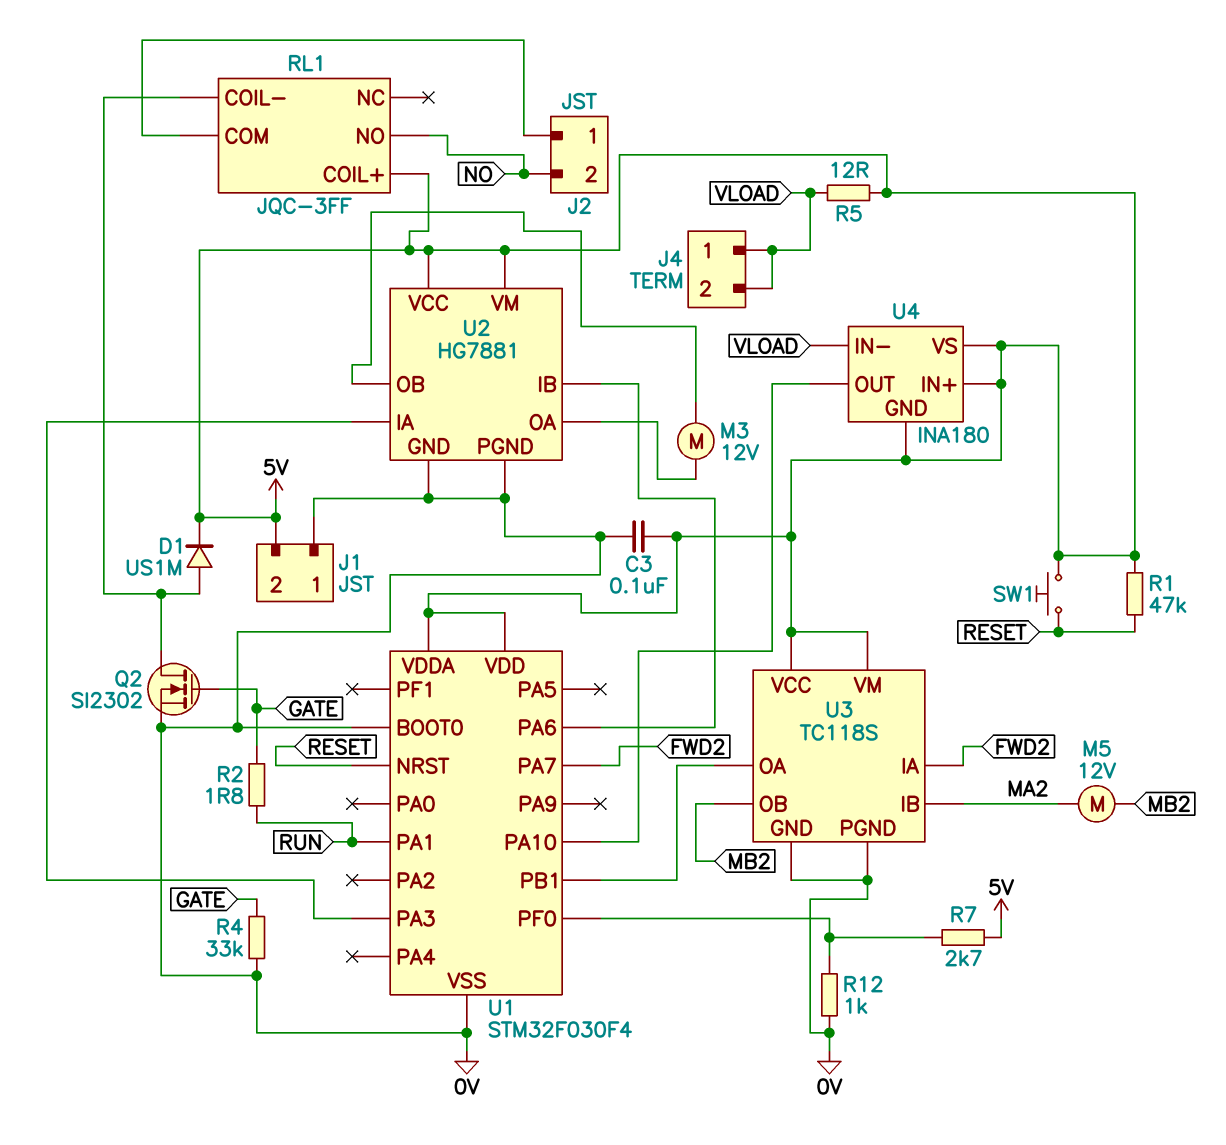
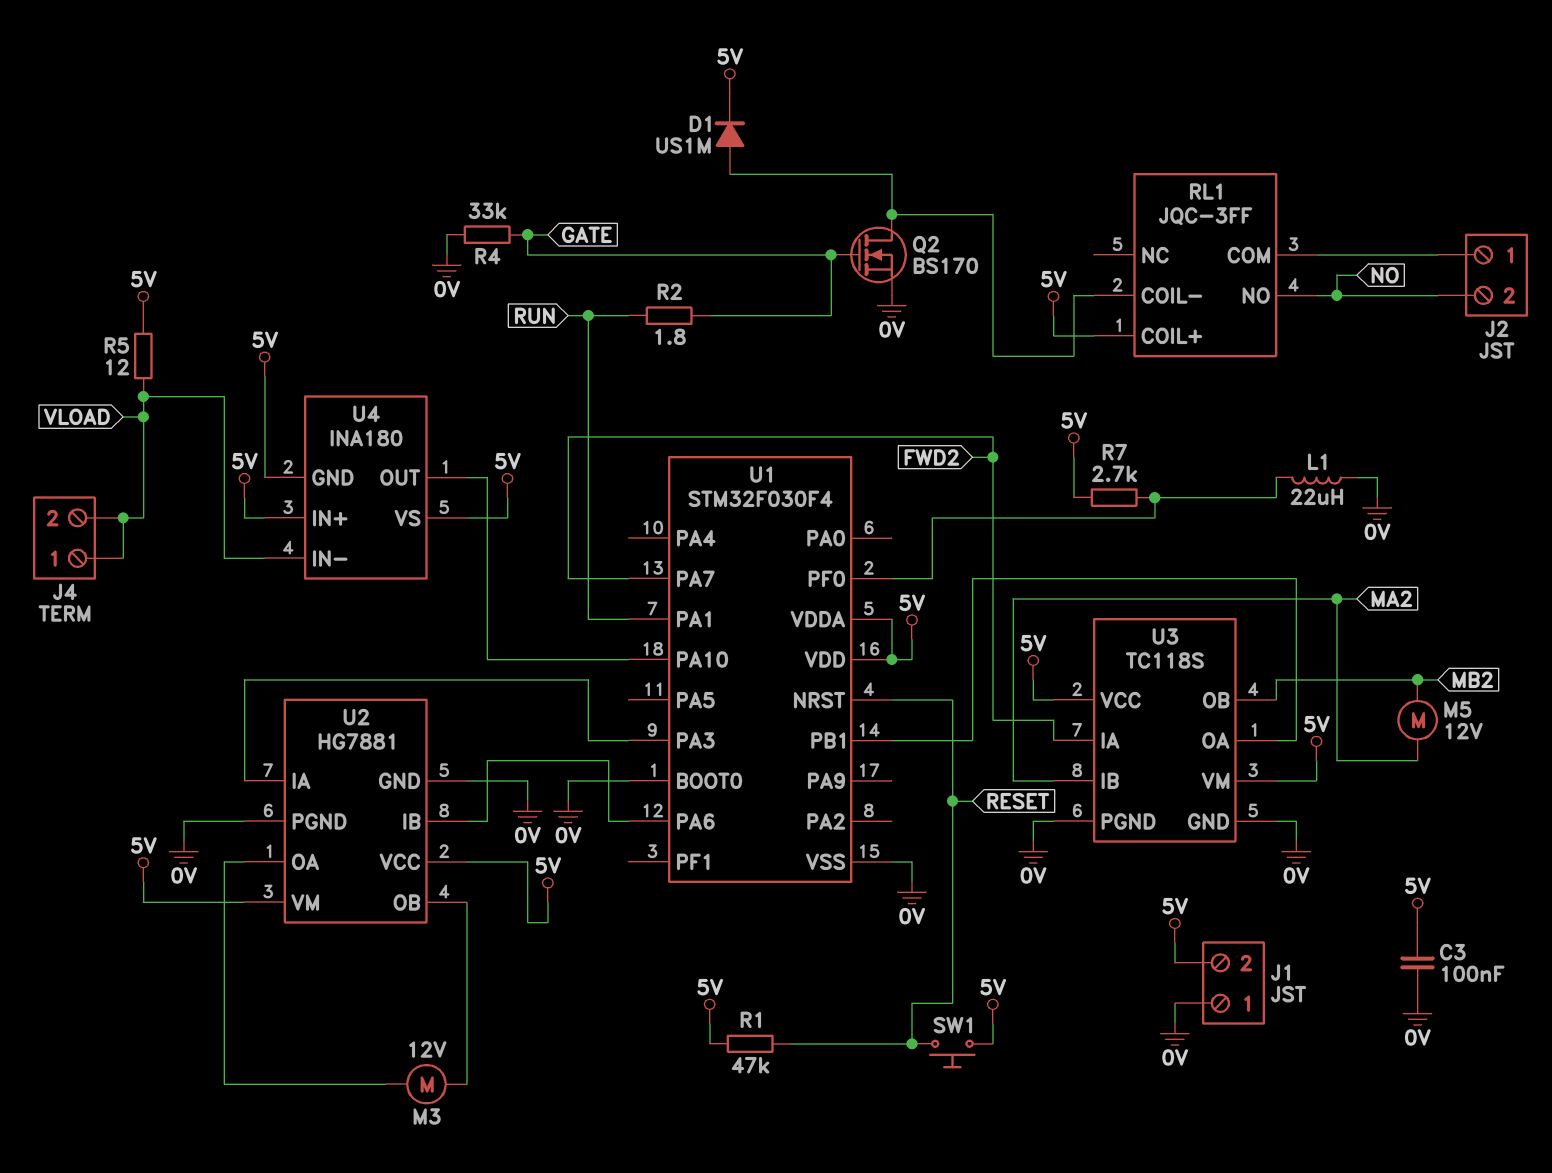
L1: none -> 22uH (0V, U1/PF0)
Q2: NMOS SI2302 (G GATE, D RL1/COIL-, S 0V) -> NMOS BS170 (G GATE, D RL1/COIL-, S 0V)
R12: 1k (0V, U1/PF0) -> none

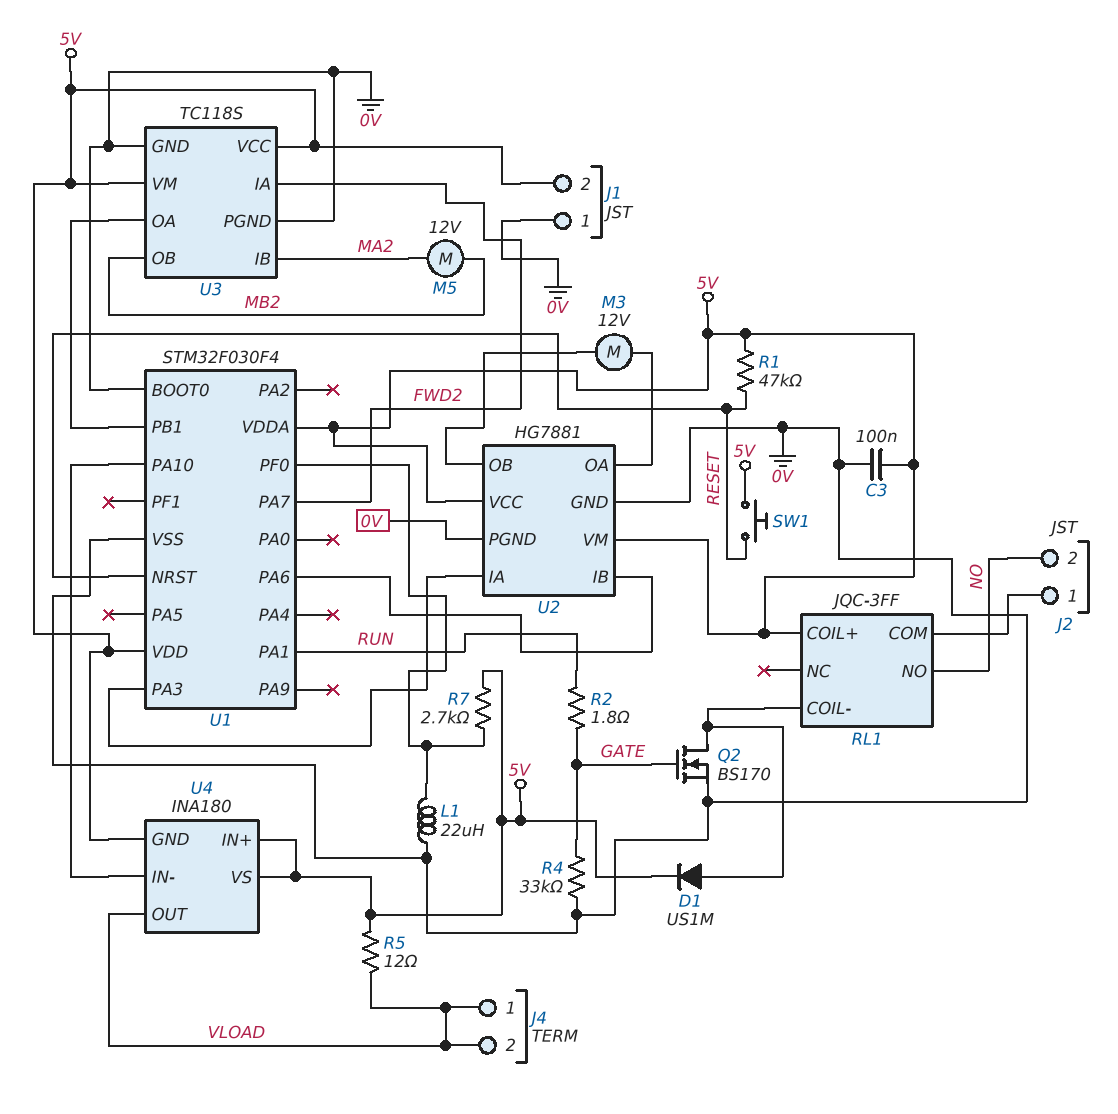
U4 pin IN-: VLOAD -> U1/PA10
U4 pin OUT: U1/PA10 -> VLOAD

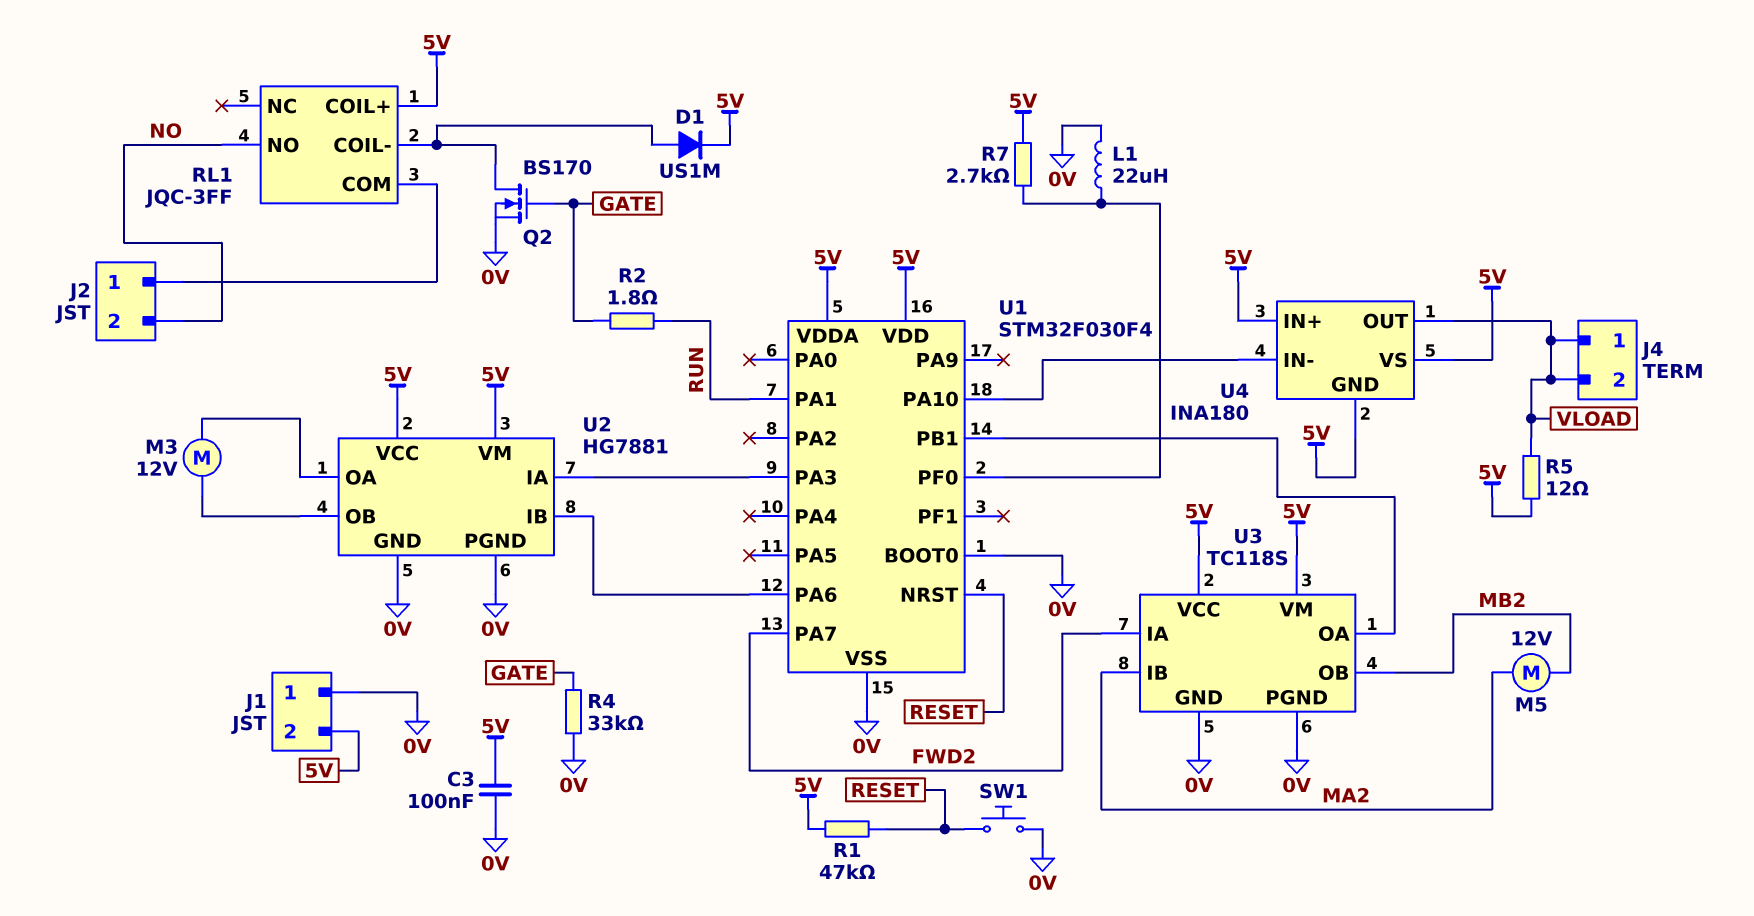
SW1: button (5V, RESET) -> button (0V, RESET)

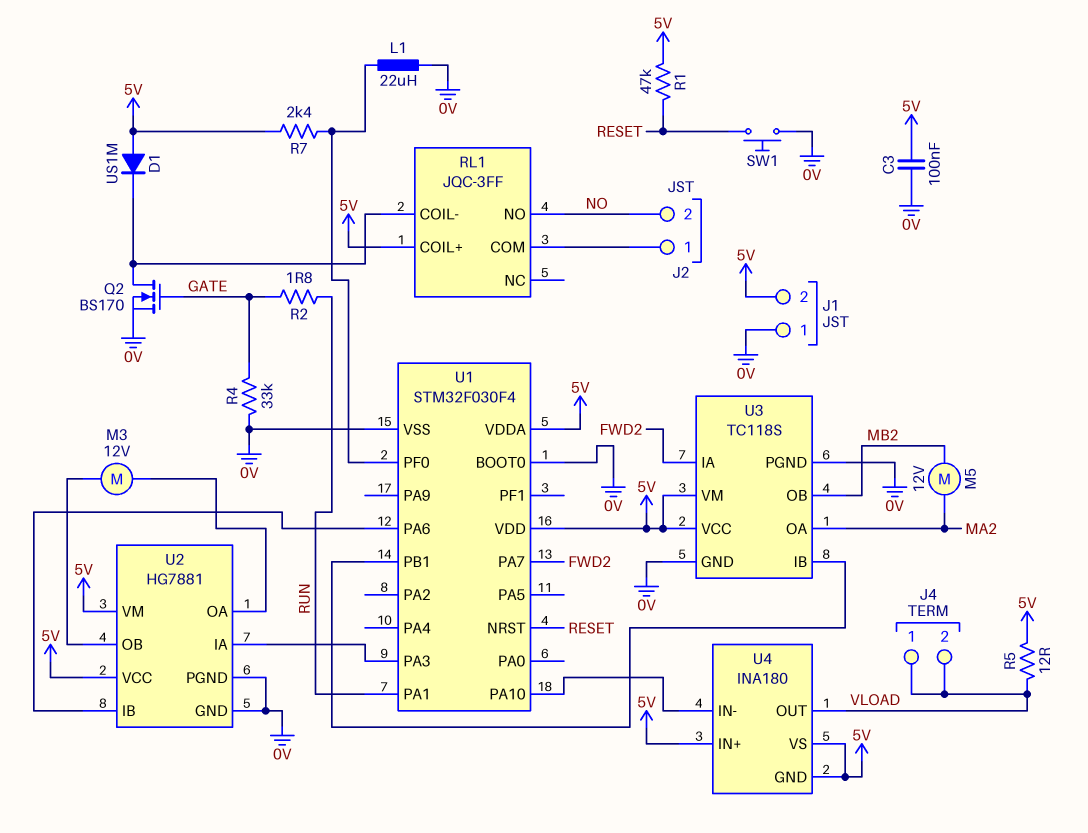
D1: diode US1M (A RL1/COIL-, K 5V) -> diode US1M (A 5V, K RL1/COIL-)
R7: 2.7k (5V, U1/PF0) -> 2.4k (5V, U1/PF0)
U3 pin IB: MA2 -> U1/PB1
U3 pin OA: U1/PB1 -> MA2

